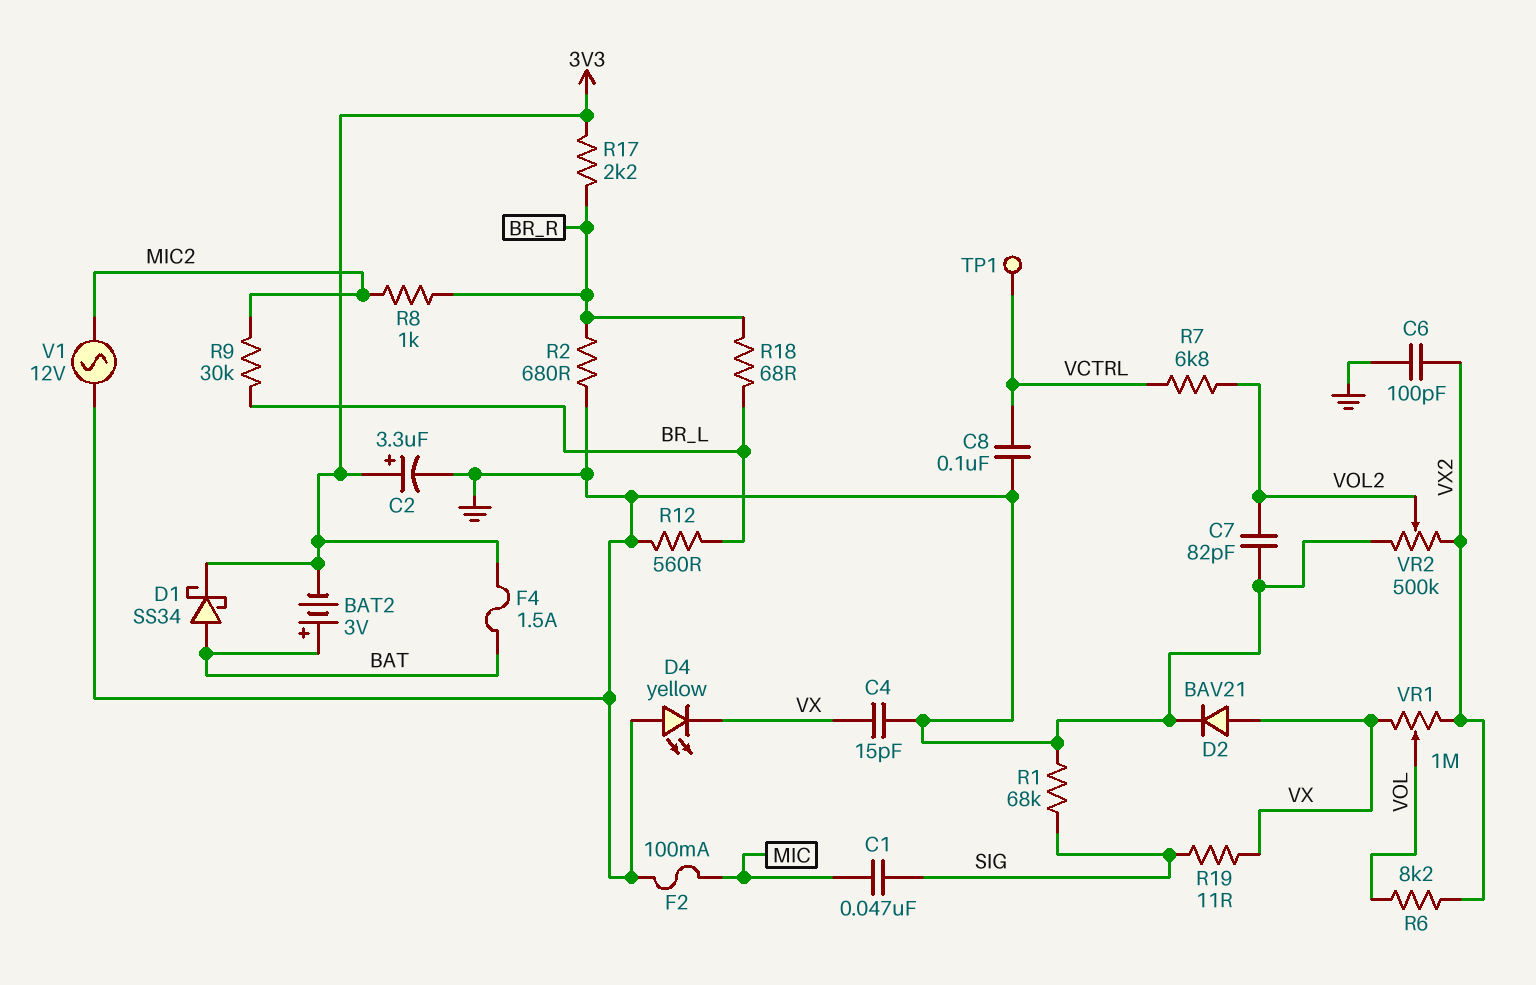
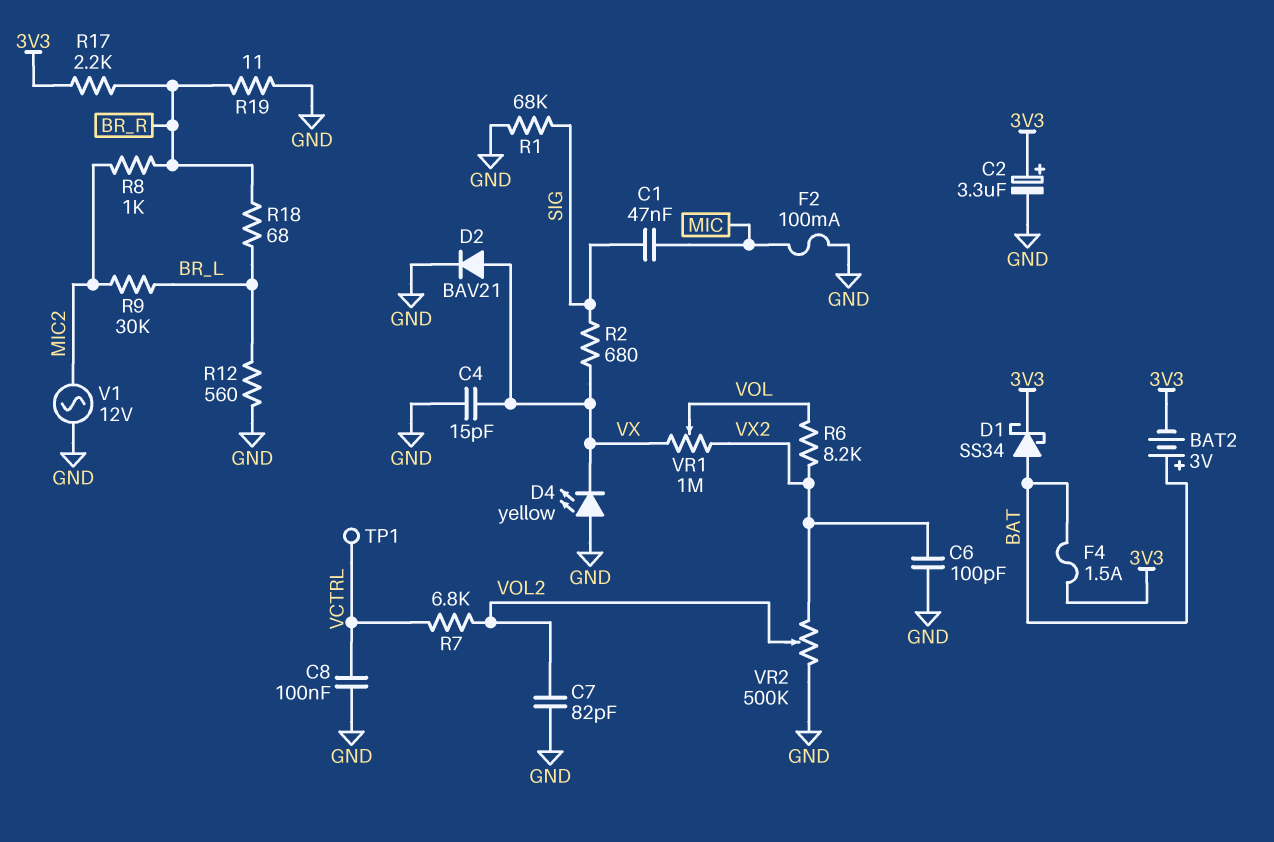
R2: 680 (BR_R, GND) -> 680 (SIG, VX)
R19: 11 (SIG, VX) -> 11 (BR_R, GND)

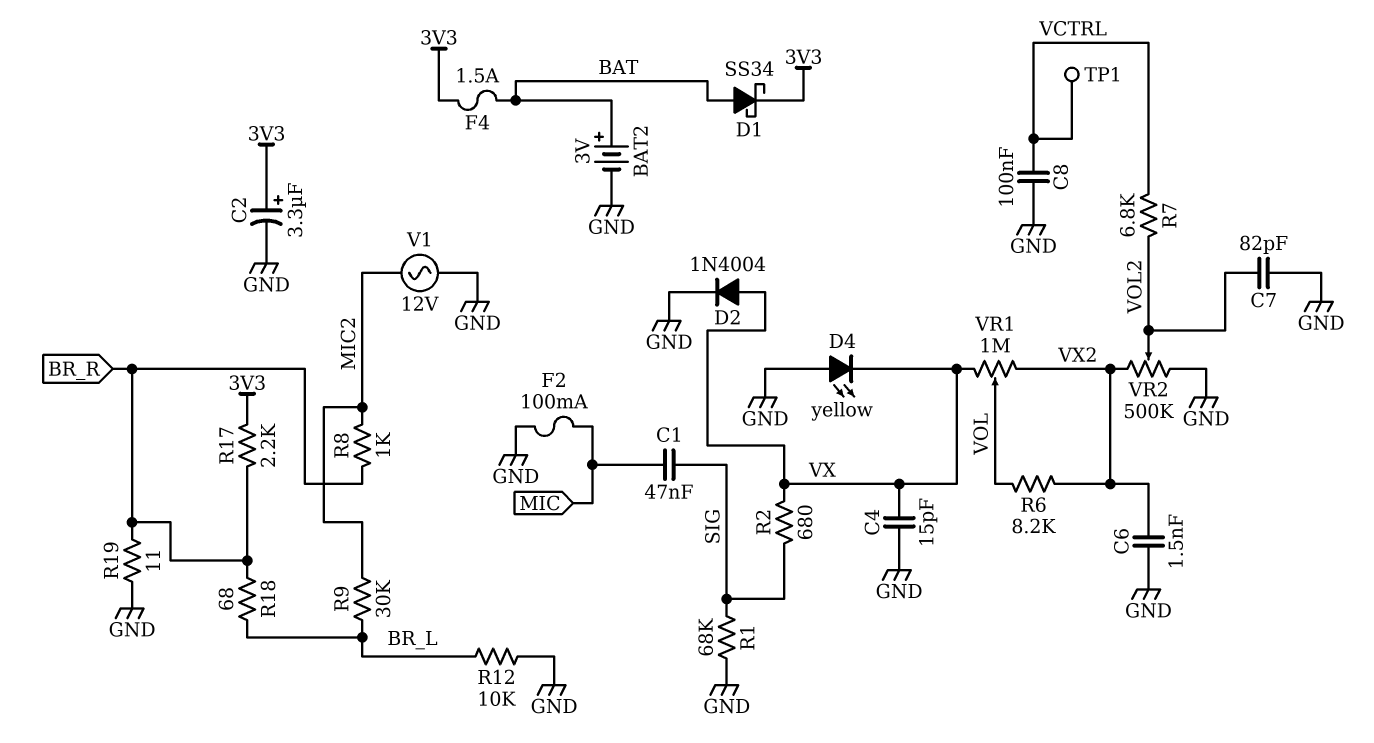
BAT2: 3V (plus BAT, minus 3V3) -> 3V (plus BAT, minus GND)
C6: 100pF (GND, VX2) -> 1.5nF (GND, VX2)
D2: diode BAV21 (A VX, K GND) -> diode 1N4004 (A VX, K GND)
R12: 560 (BR_L, GND) -> 10k (BR_L, GND)

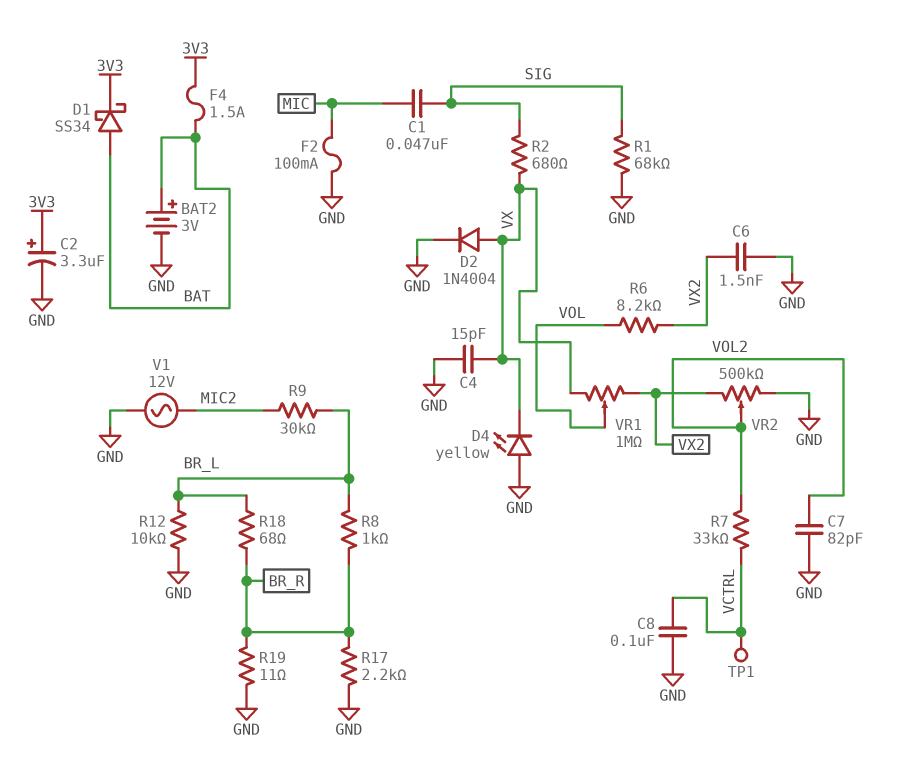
R7: 6.8k (VCTRL, VOL2) -> 33k (VCTRL, VOL2)
R8: 1k (BR_R, MIC2) -> 1k (BR_L, BR_R)
R17: 2.2k (3V3, BR_R) -> 2.2k (BR_R, GND)

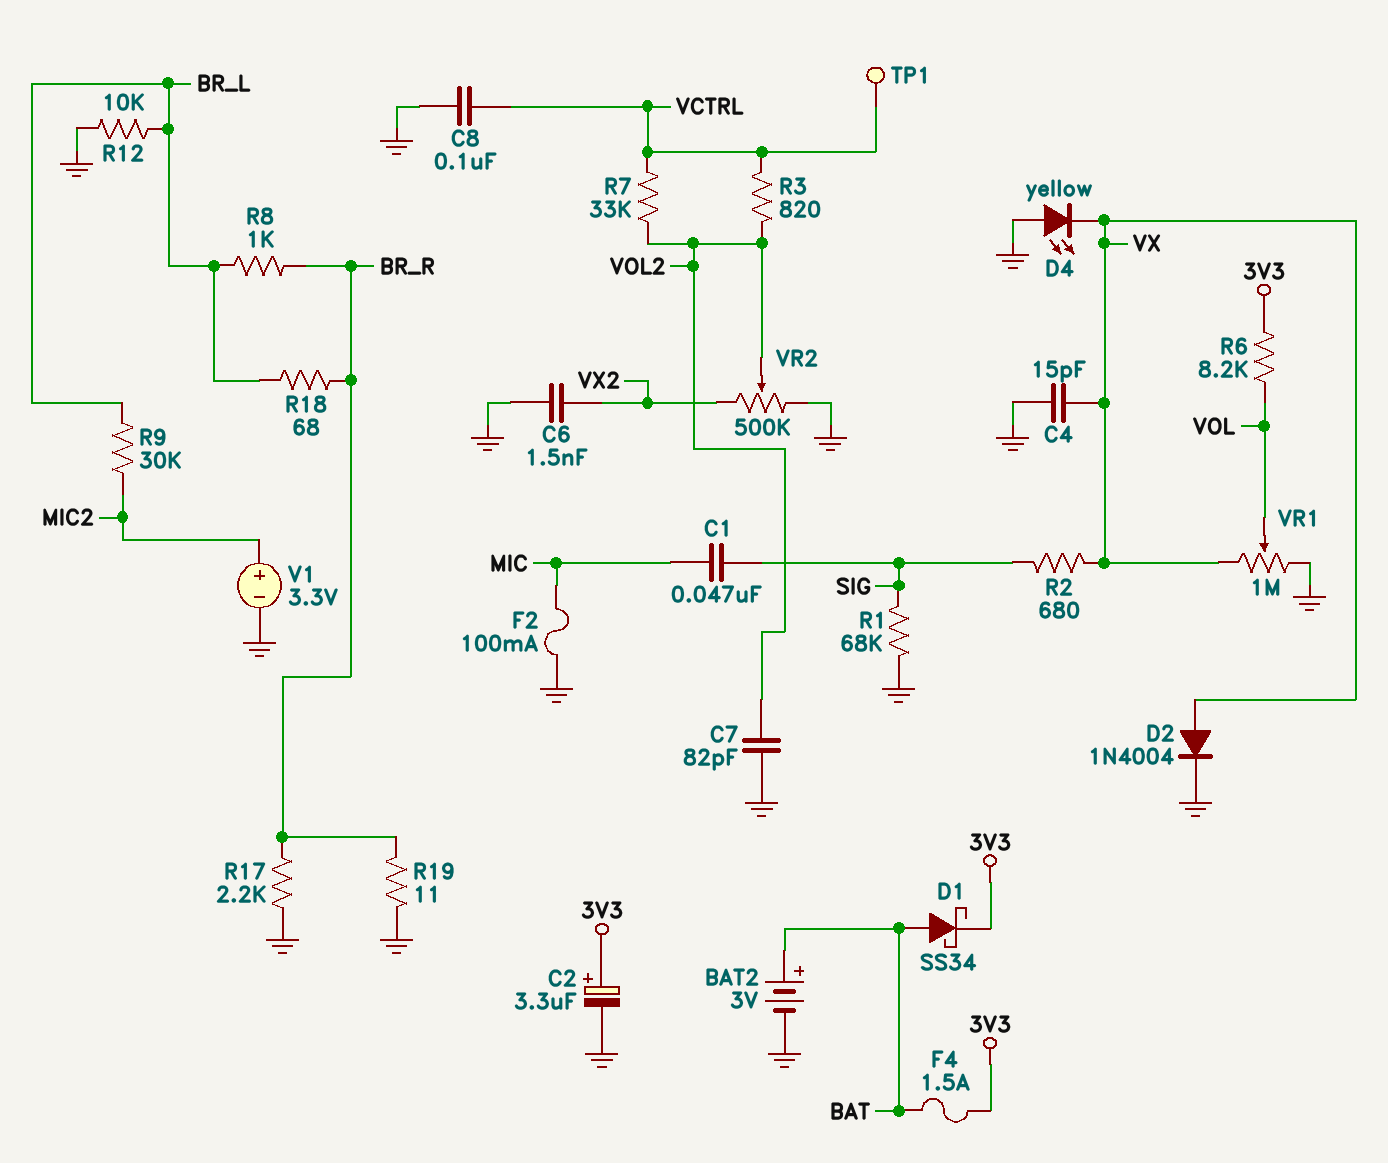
R3: none -> 820 (VCTRL, VOL2)
R6: 8.2k (VOL, VX2) -> 8.2k (3V3, VOL)
V1: AC 12V (GND, MIC2) -> 3.3V (plus MIC2, minus GND)
VR1: 1M (VX, VX2, wiper VOL) -> 1M (GND, VX, wiper VOL)

